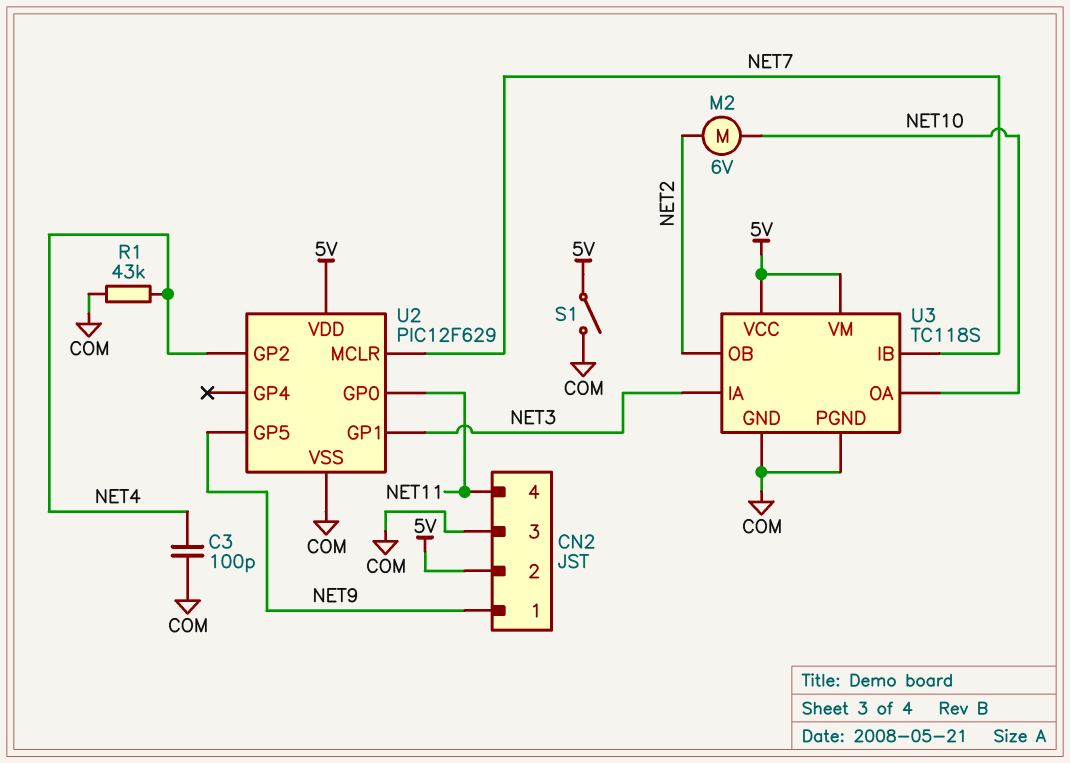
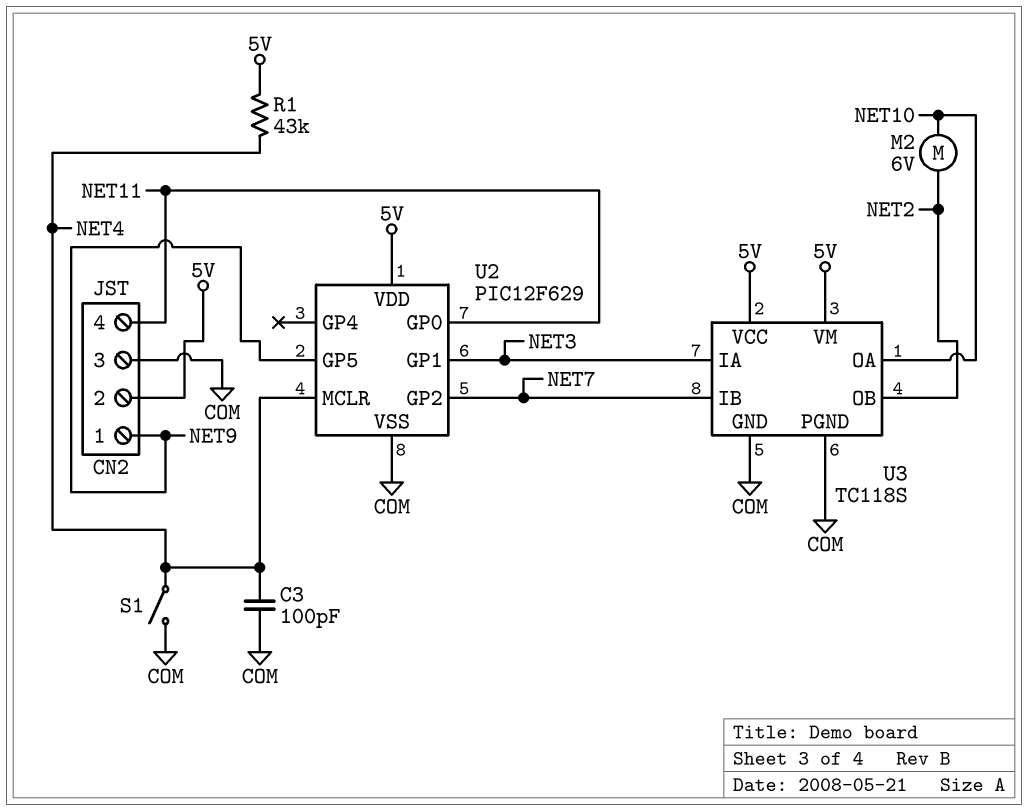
R1: 43k (COM, NET4) -> 43k (5V, NET4)
S1: switch (5V, COM) -> switch (COM, NET4)
U2 pin GP2: NET4 -> NET7
U2 pin MCLR: NET7 -> NET4

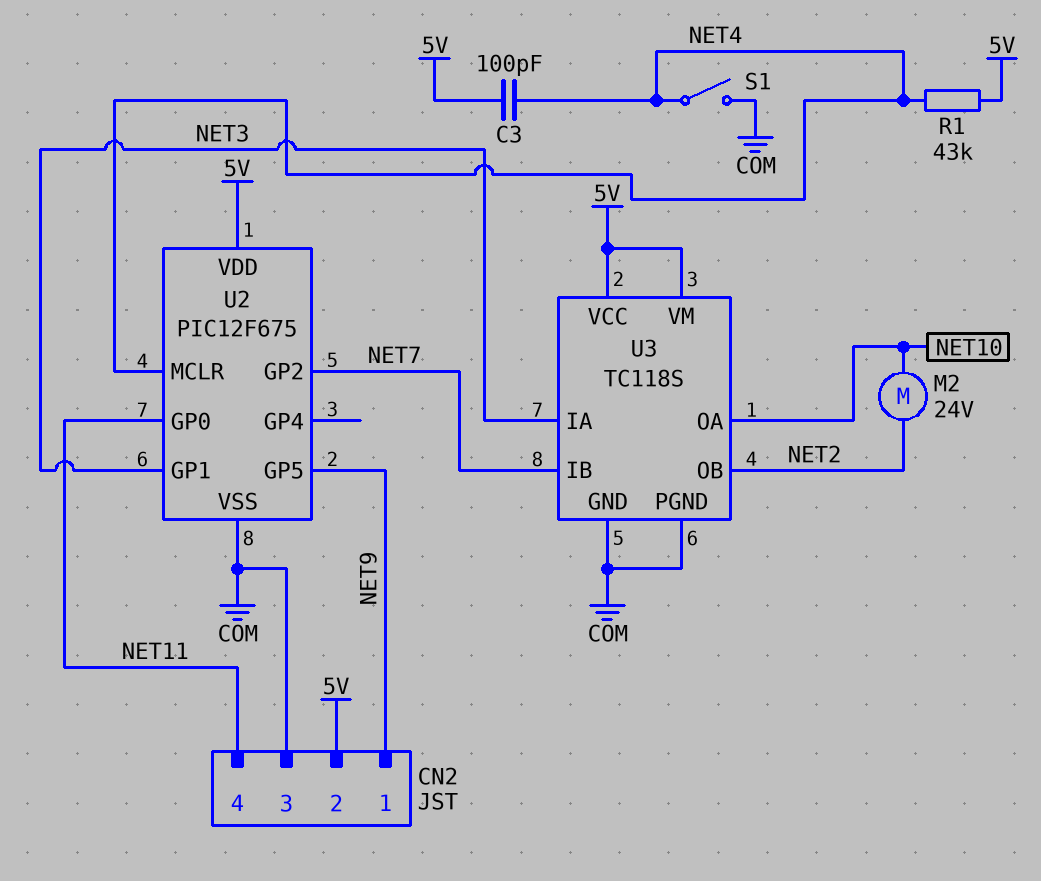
C3: 100pF (COM, NET4) -> 100pF (5V, NET4)
M2: motor 6V (NET2, NET10) -> motor 24V (NET2, NET10)
U2: PIC12F629 -> PIC12F675

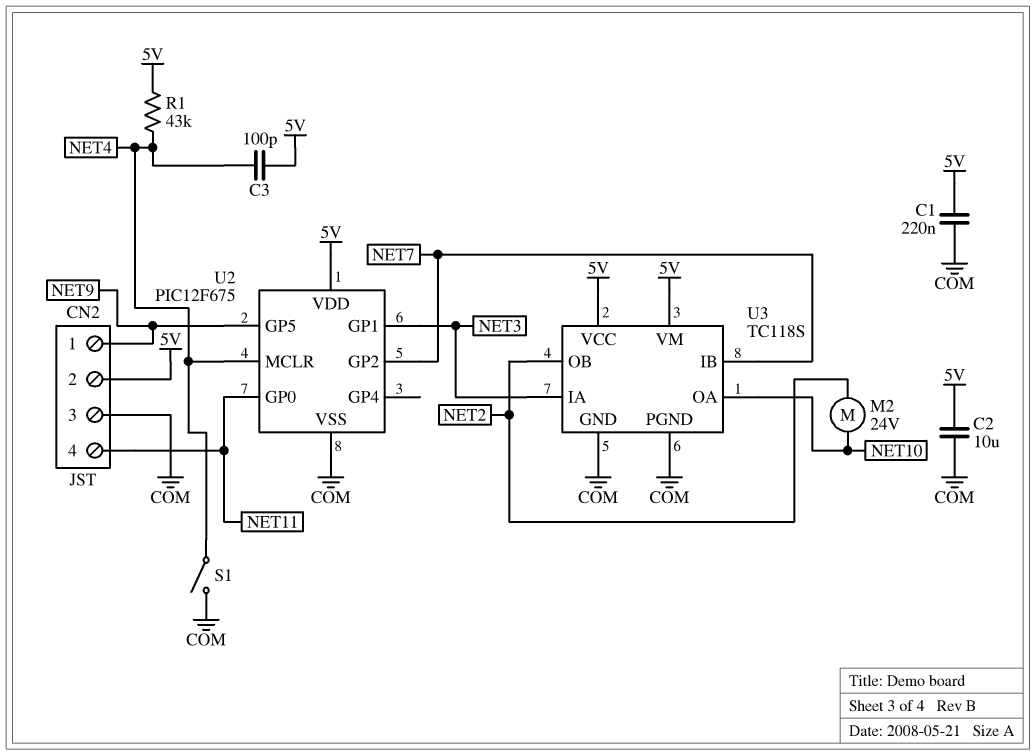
C1: none -> 220nF (5V, COM)
C2: none -> 10uF (5V, COM)

